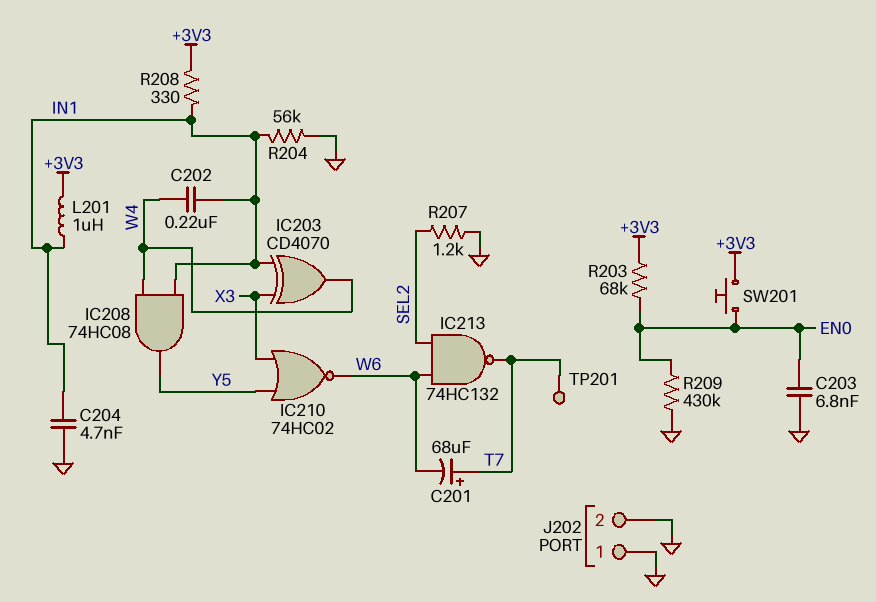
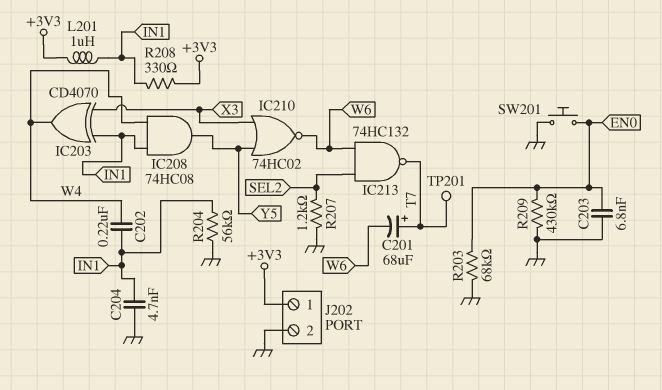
J202 pin 1: GND -> +3V3
R203: 68k (+3V3, EN0) -> 68k (EN0, GND)
SW201: button (+3V3, EN0) -> button (EN0, GND)

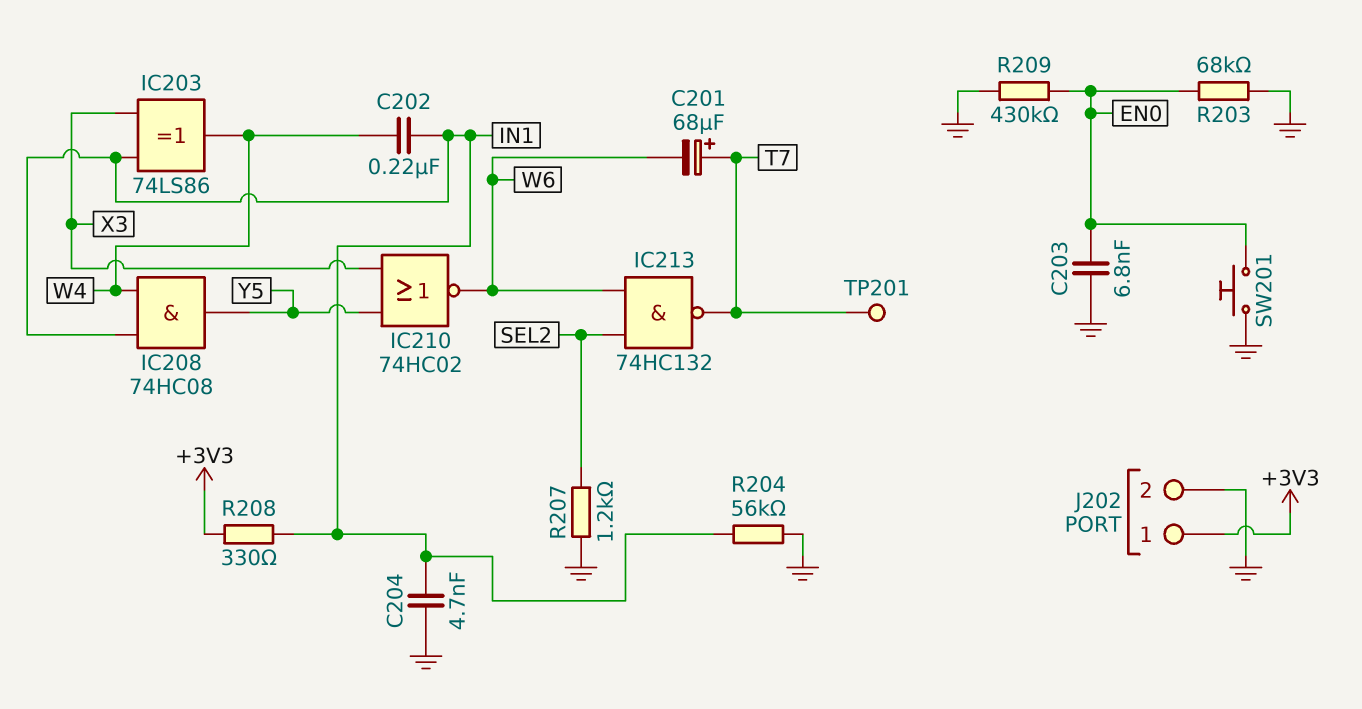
IC203: XOR CD4070 (in IN1, in X3, out W4) -> XOR 74LS86 (in IN1, in X3, out W4)
L201: 1uH (+3V3, IN1) -> none

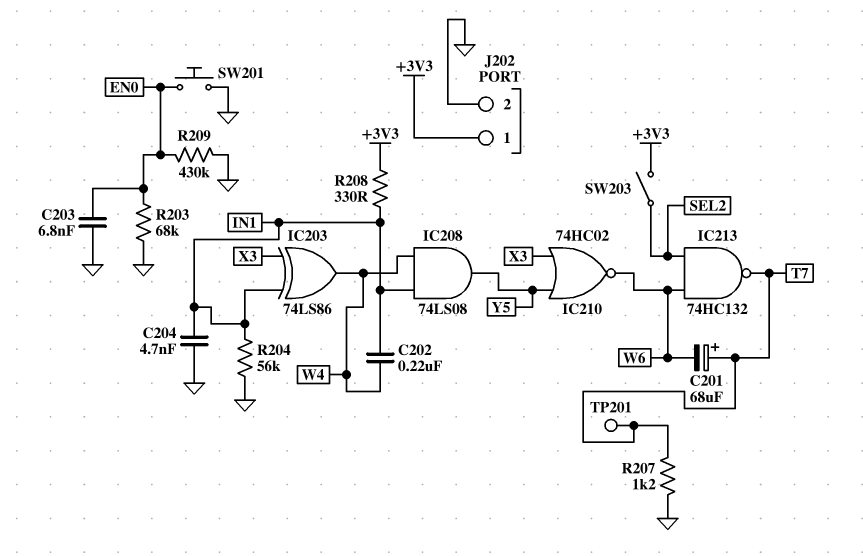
IC208: AND 74HC08 (in IN1, in W4, out Y5) -> AND 74LS08 (in IN1, in W4, out Y5)
R207: 1.2k (GND, SEL2) -> 1.2k (GND, T7)
SW203: none -> switch (+3V3, SEL2)

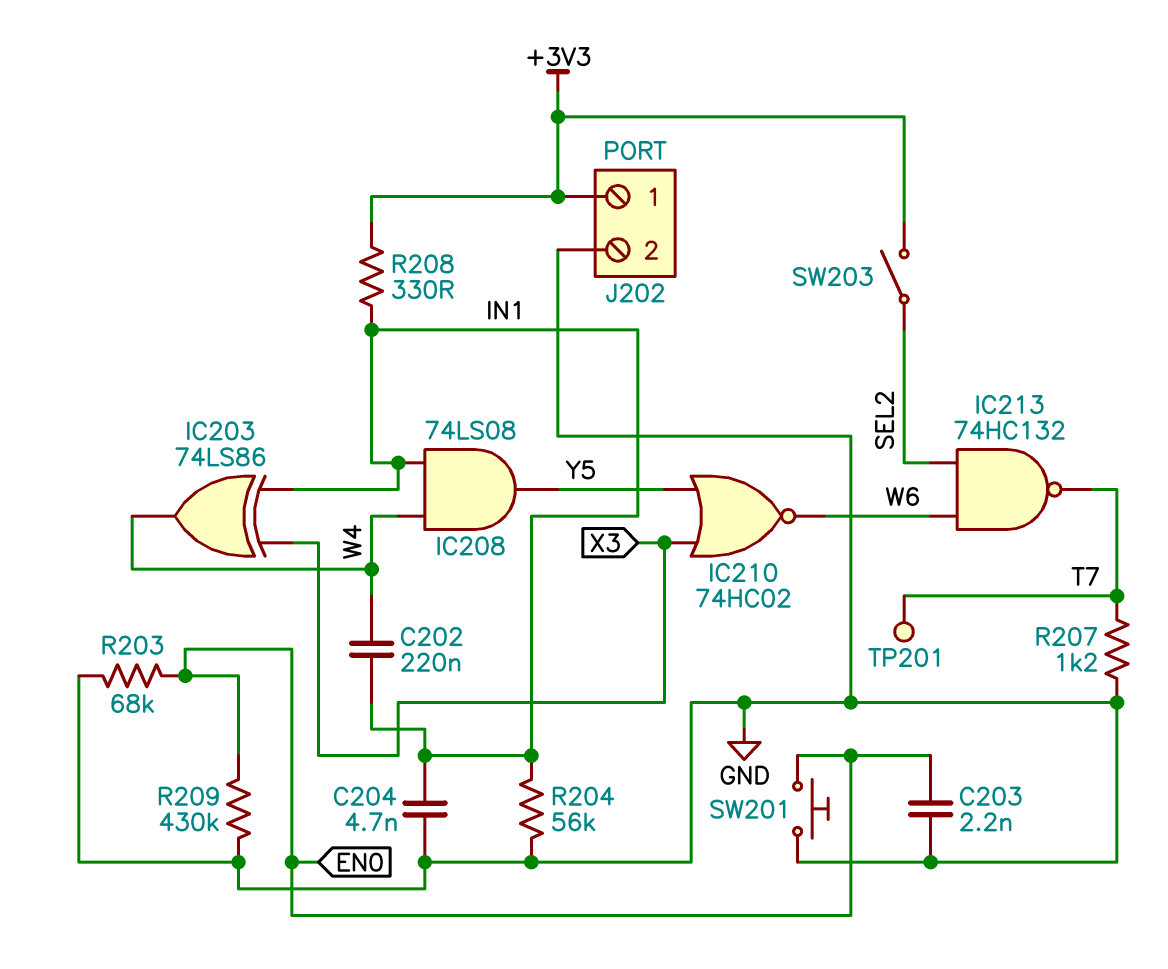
C201: 68uF (plus T7, minus W6) -> none
C203: 6.8nF (EN0, GND) -> 2.2nF (EN0, GND)

